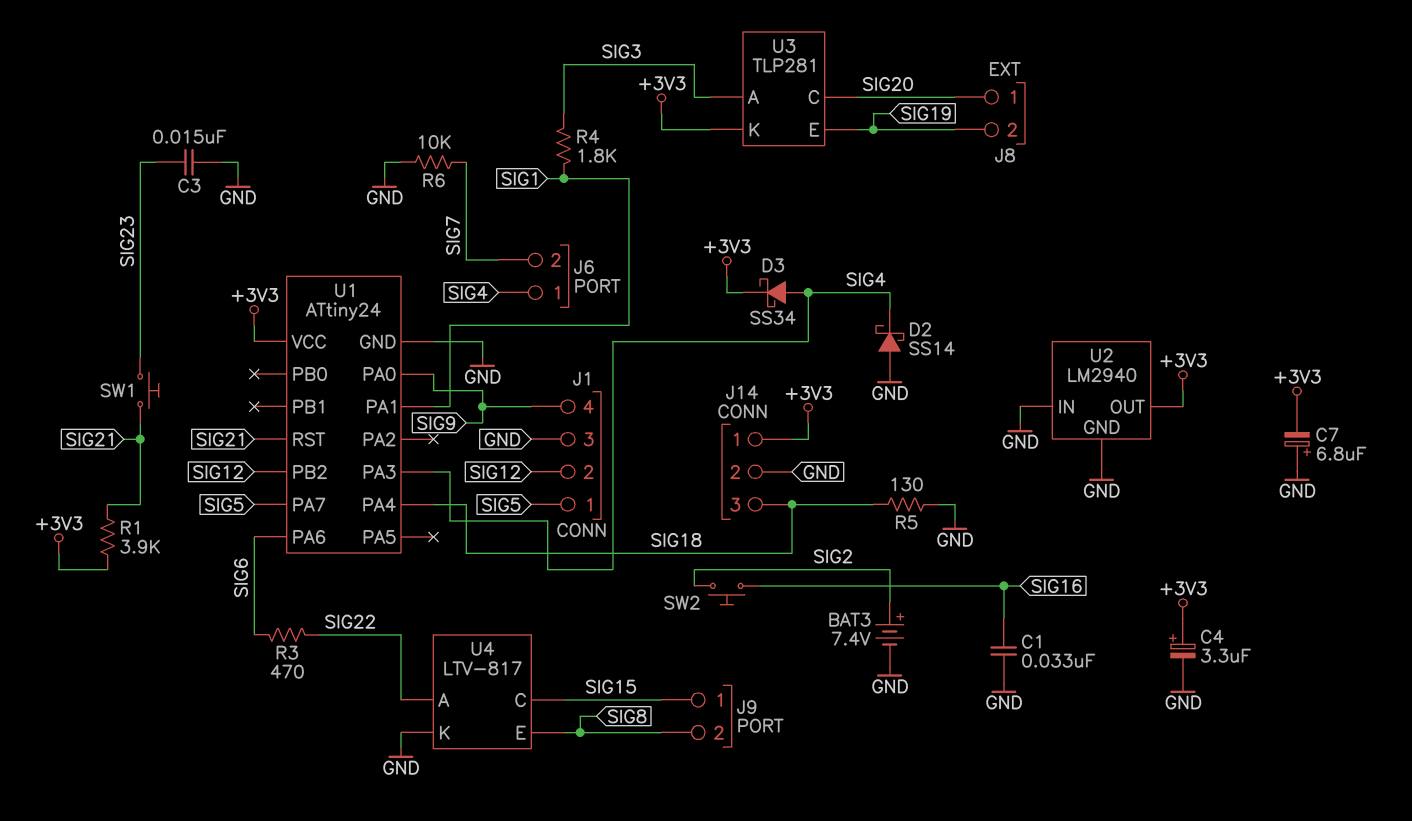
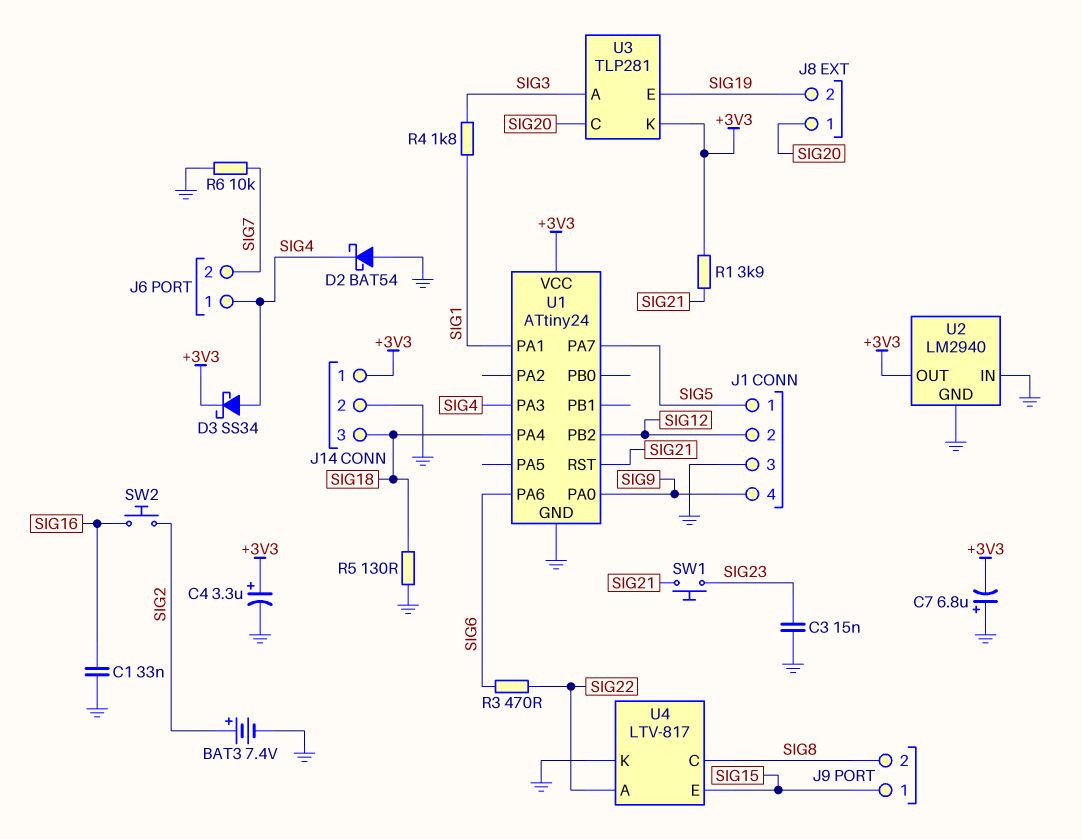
D2: schottky SS14 (A GND, K SIG4) -> schottky BAT54 (A GND, K SIG4)
U4 pin C: SIG15 -> SIG8
U4 pin E: SIG8 -> SIG15

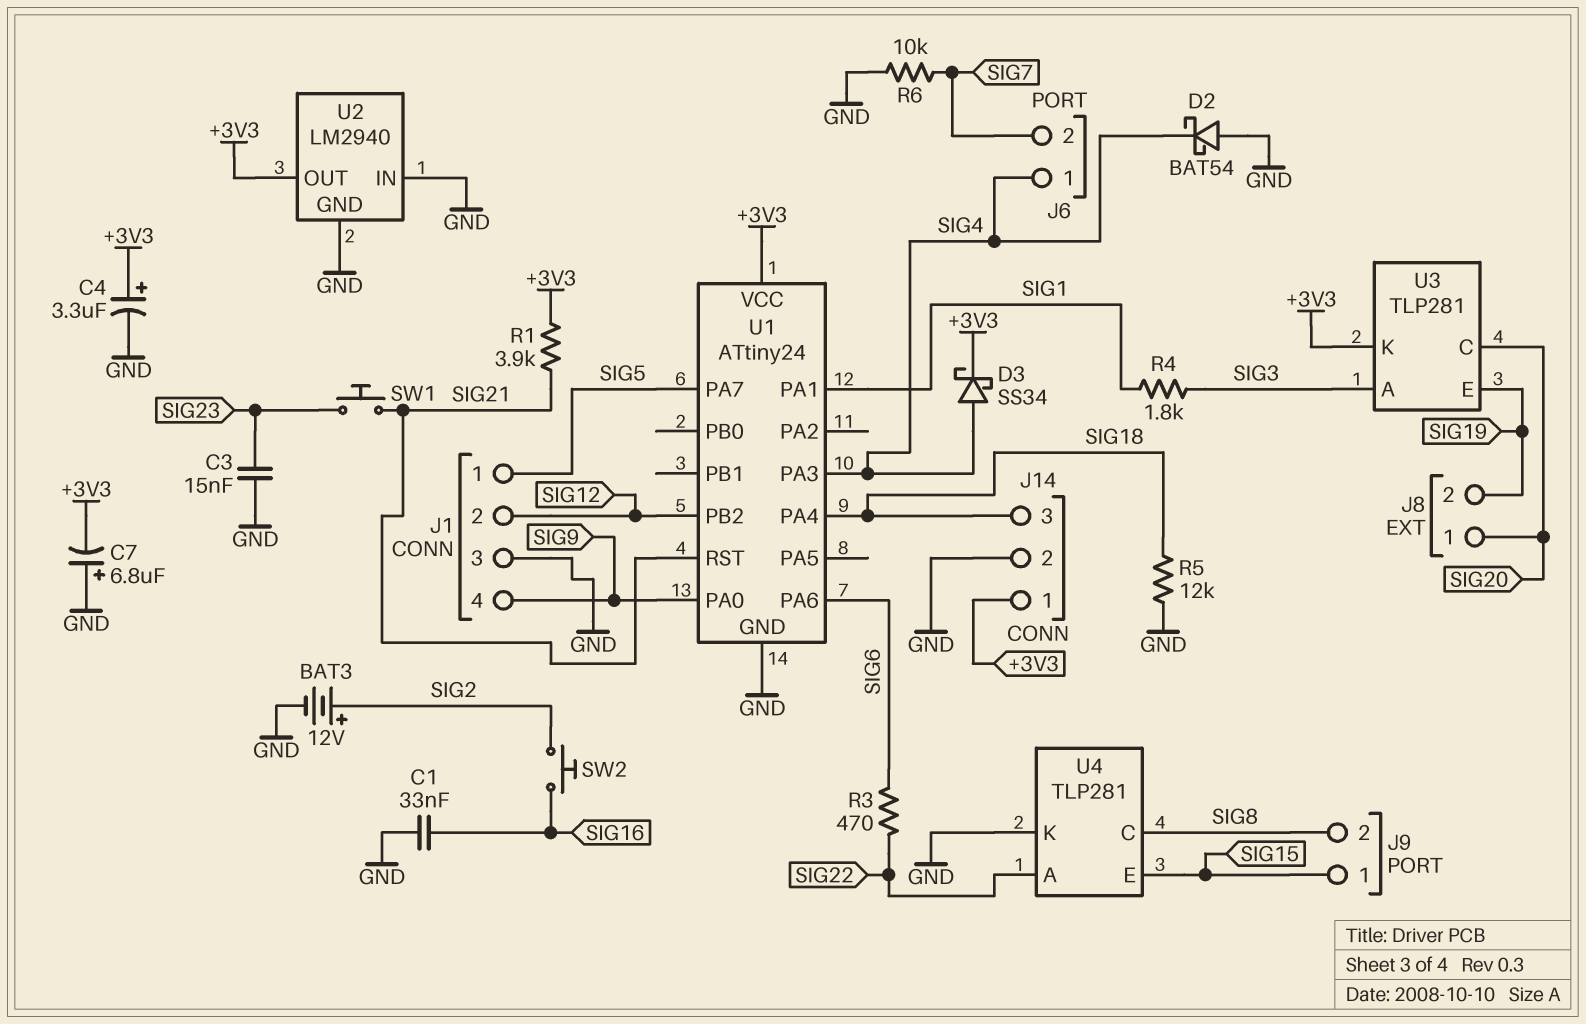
BAT3: 7.4V (plus SIG2, minus GND) -> 12V (plus SIG2, minus GND)
R5: 130 (GND, SIG18) -> 12k (GND, SIG18)
U4: LTV-817 -> TLP281

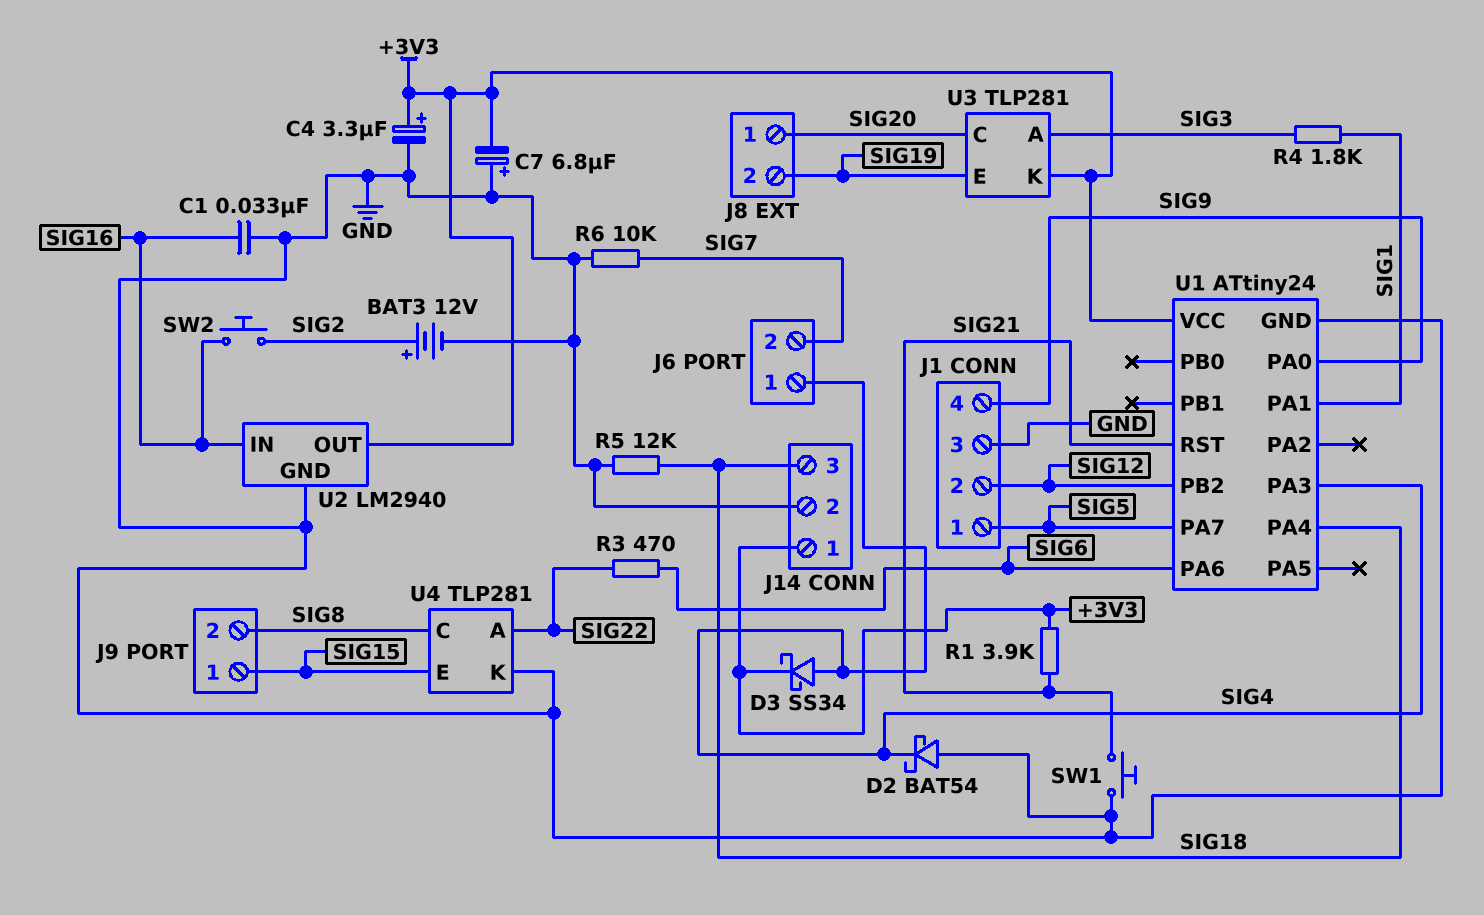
C3: 15nF (GND, SIG23) -> none
SW1: button (SIG21, SIG23) -> button (GND, SIG21)
U2 pin IN: GND -> SIG16

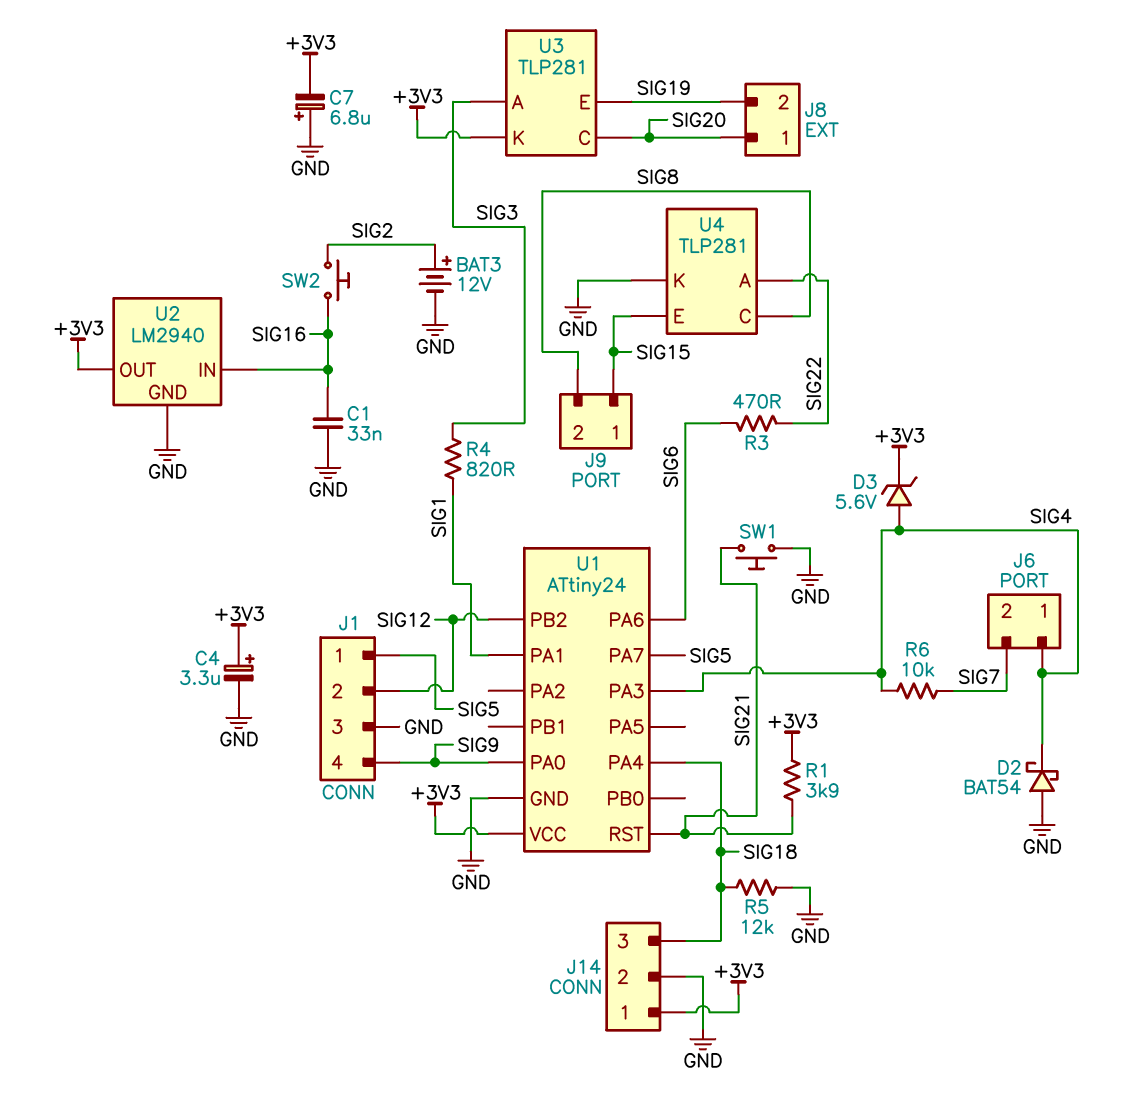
D3: schottky SS34 (A SIG4, K +3V3) -> zener 5.6V (A SIG4, K +3V3)
R4: 1.8k (SIG1, SIG3) -> 820 (SIG1, SIG3)
R6: 10k (GND, SIG7) -> 10k (SIG4, SIG7)

